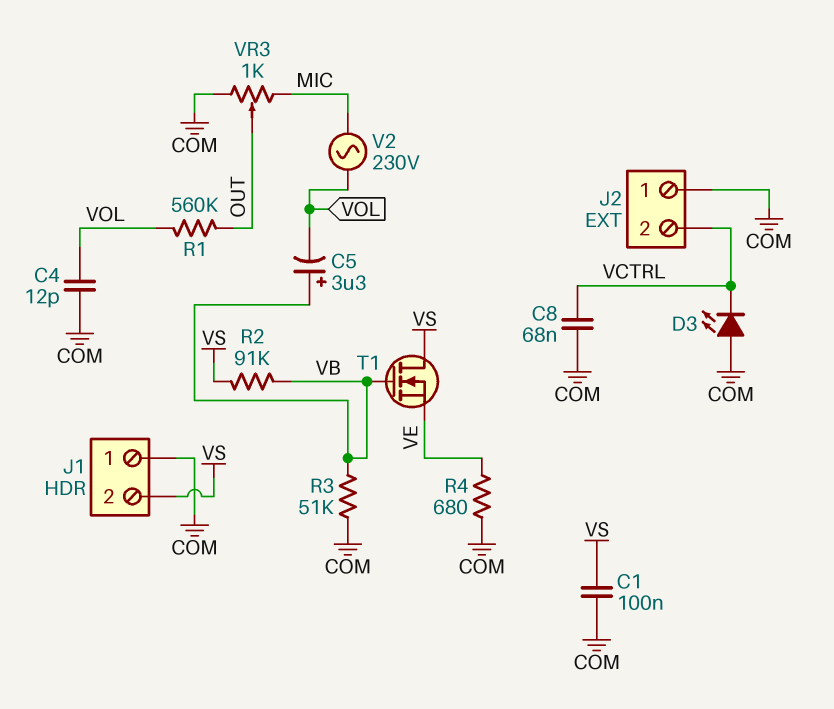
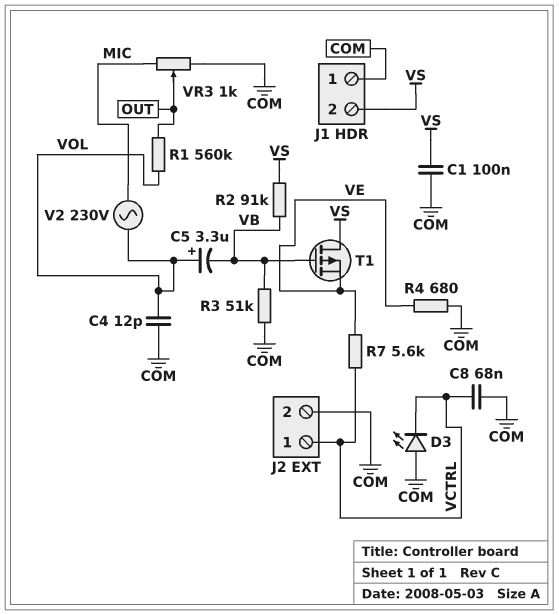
C5: 3.3uF (plus VB, minus VOL) -> 3.3uF (plus VOL, minus VB)
J2 pin 1: COM -> VCTRL
J2 pin 2: VCTRL -> COM
R7: none -> 5.6k (VCTRL, VE)
T1: NMOS (G VB, D VS, S VE) -> PMOS (G VB, D VS, S VE)

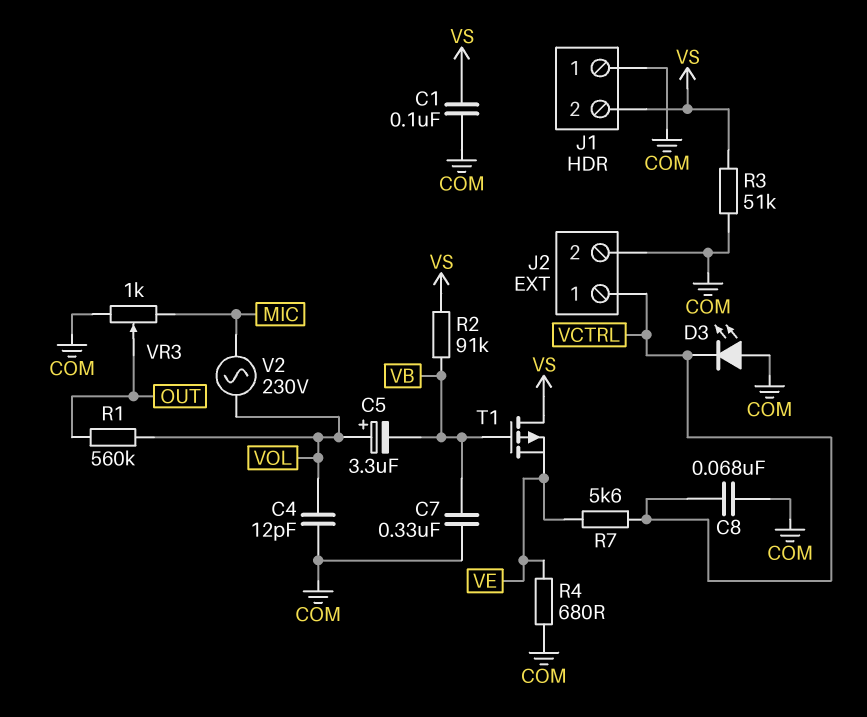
C7: none -> 330nF (COM, VB)
R3: 51k (COM, VB) -> 51k (COM, VS)

